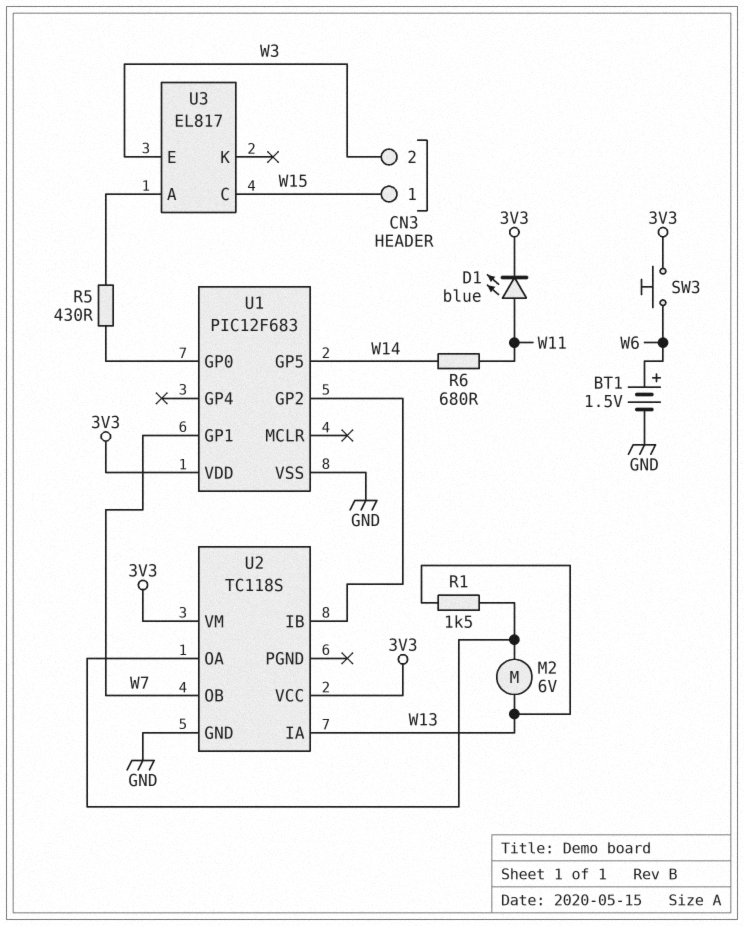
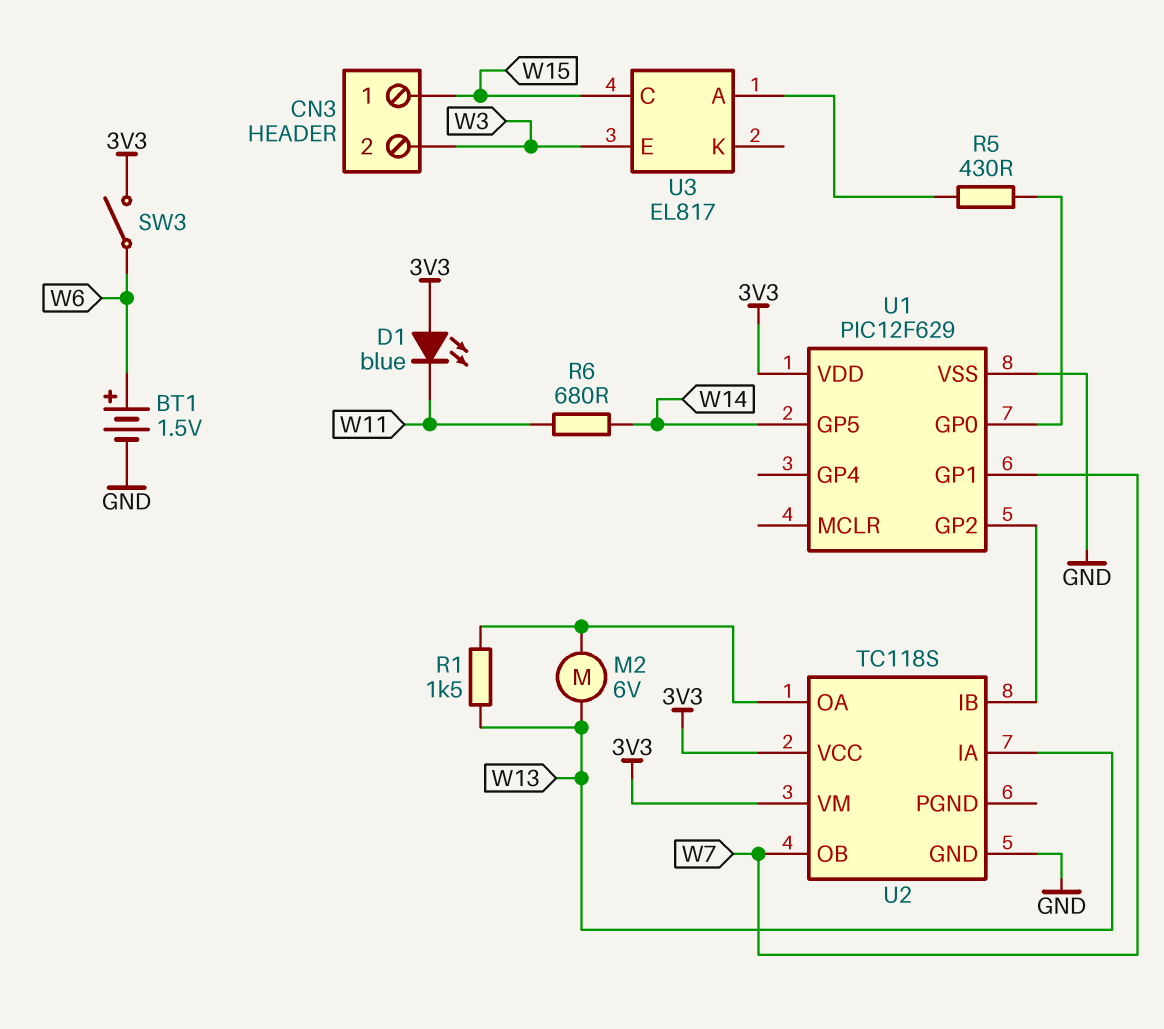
D1: LED blue (A W11, K 3V3) -> LED blue (A 3V3, K W11)
SW3: button (3V3, W6) -> switch (3V3, W6)
U1: PIC12F683 -> PIC12F629

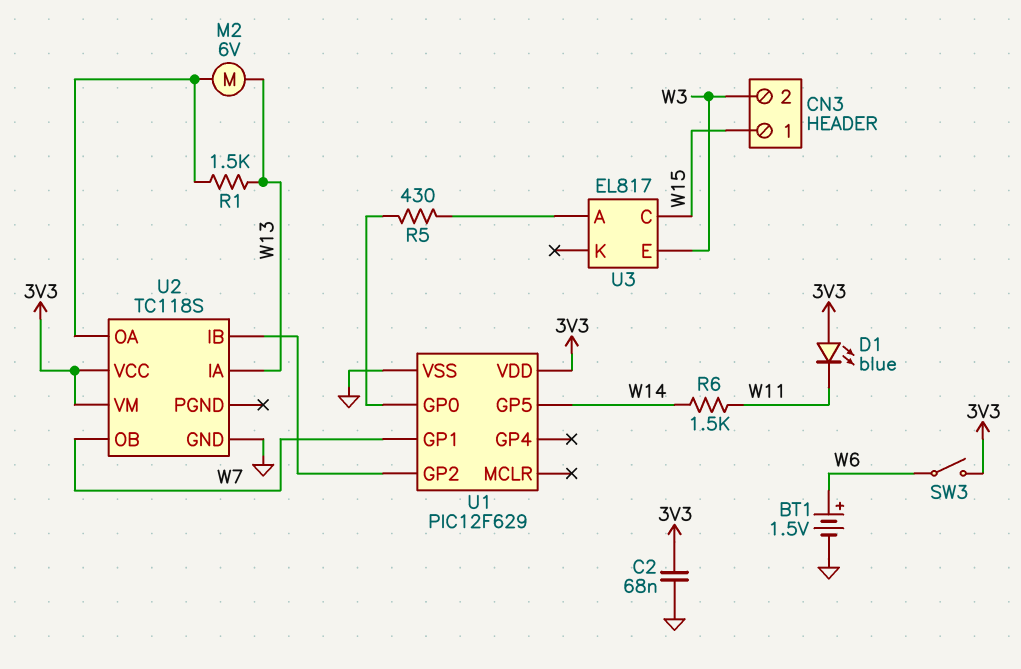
C2: none -> 68nF (3V3, GND)
R6: 680 (W11, W14) -> 1.5k (W11, W14)

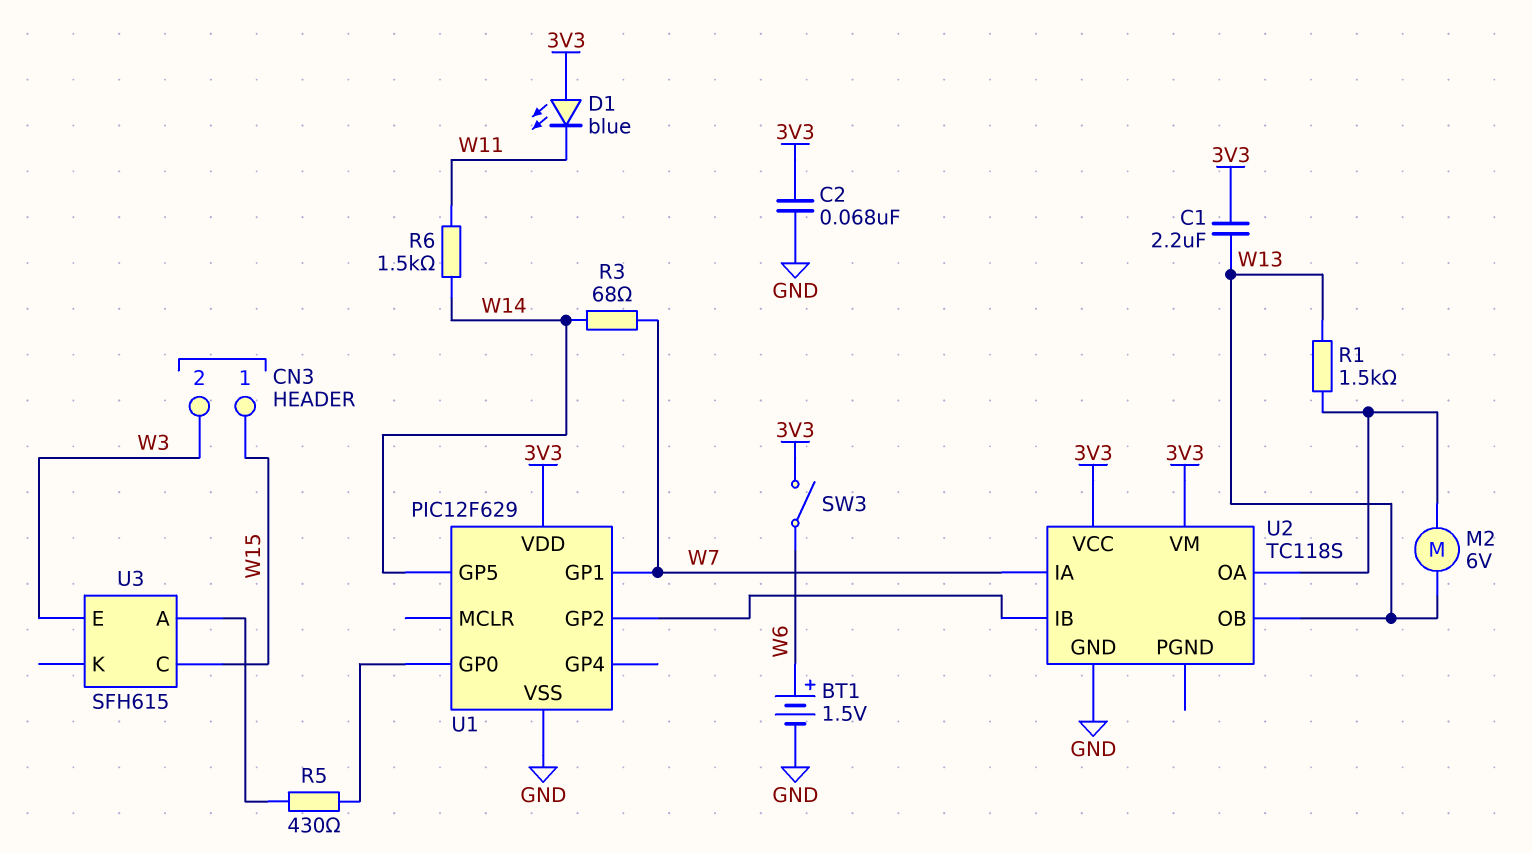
C1: none -> 2.2uF (3V3, W13)
R3: none -> 68 (W7, W14)
U2 pin IA: W13 -> W7
U2 pin OB: W7 -> W13
U3: EL817 -> SFH615

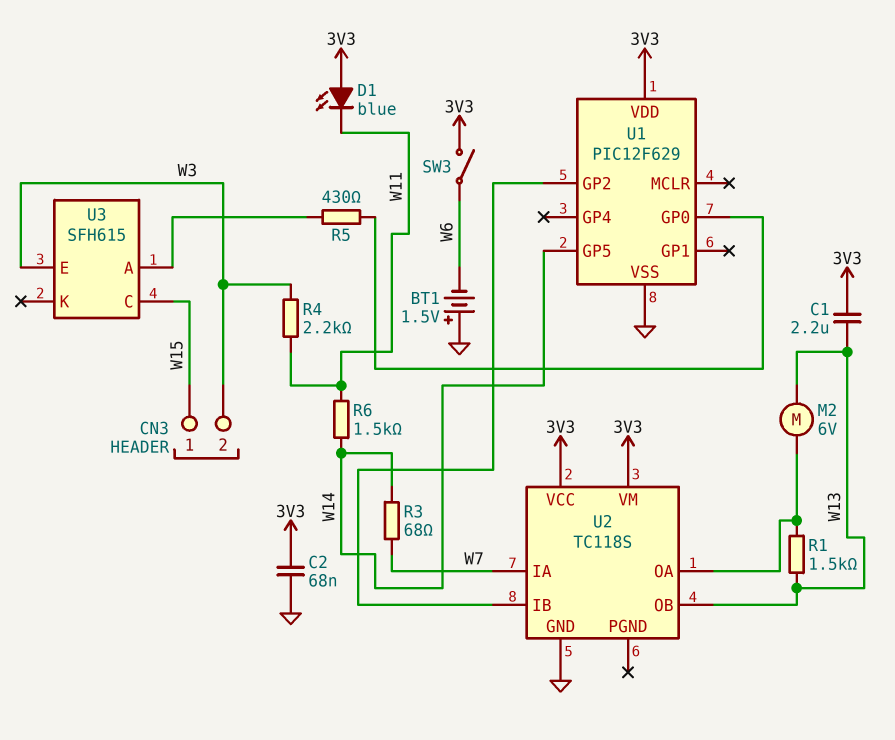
BT1: 1.5V (plus W6, minus GND) -> 1.5V (plus GND, minus W6)
R4: none -> 2.2k (W3, W11)
U1 pin GP1: W7 -> none

